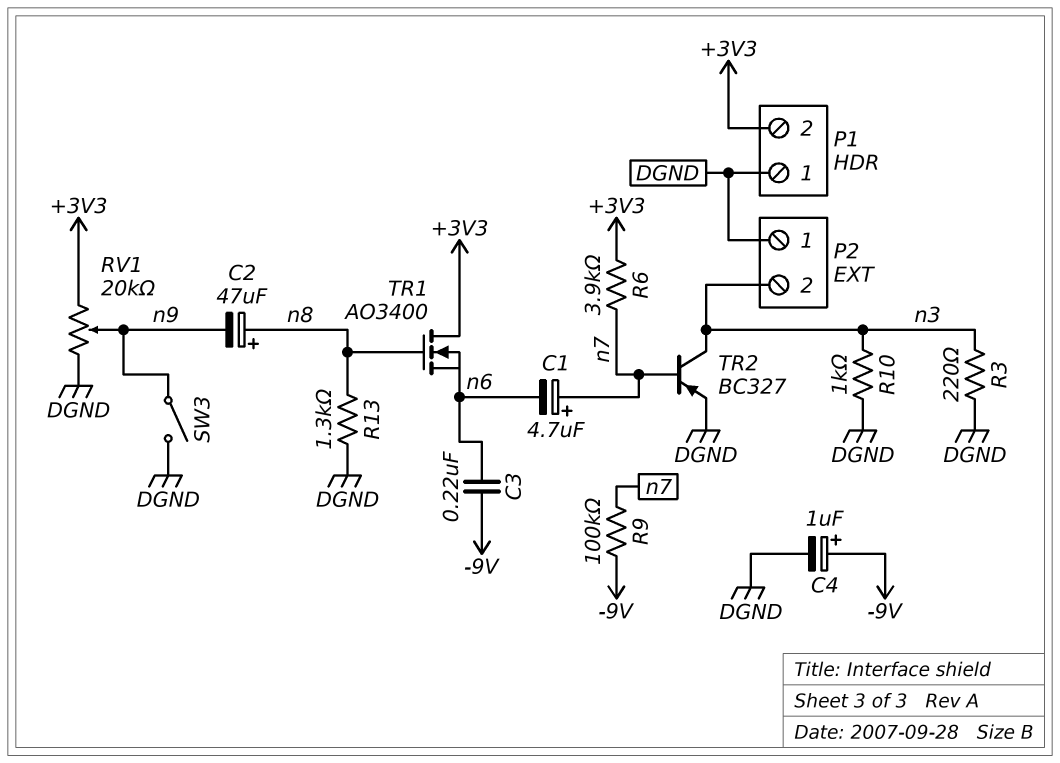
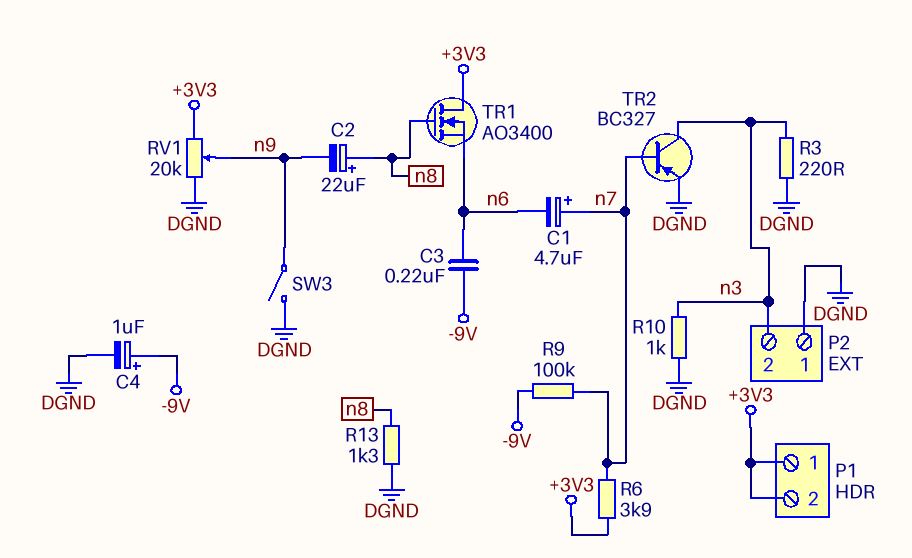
C2: 47uF (plus n8, minus n9) -> 22uF (plus n8, minus n9)
P1 pin 1: DGND -> +3V3

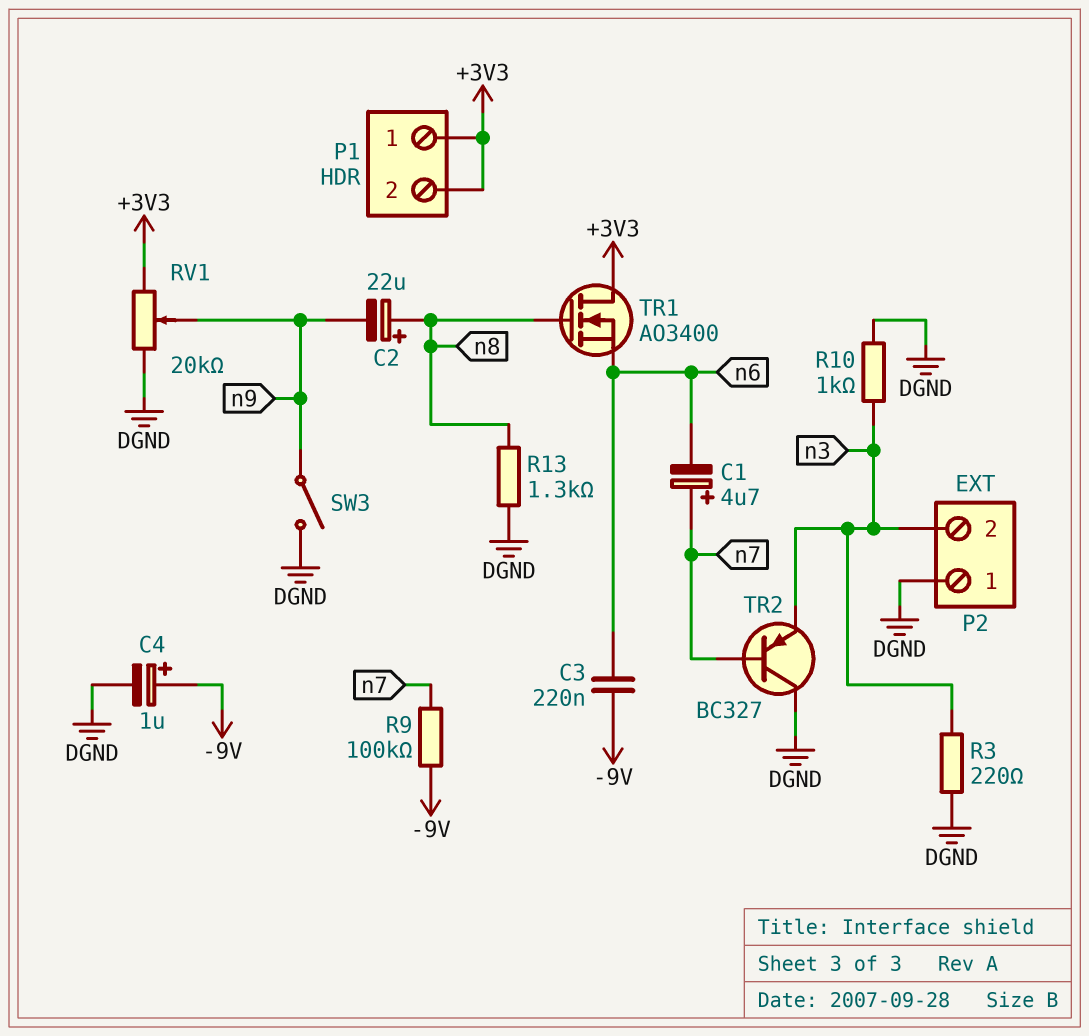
R6: 3.9k (+3V3, n7) -> none
TR2: PNP BC327 (B n7, C n3, E DGND) -> PNP BC327 (B n7, C DGND, E n3)

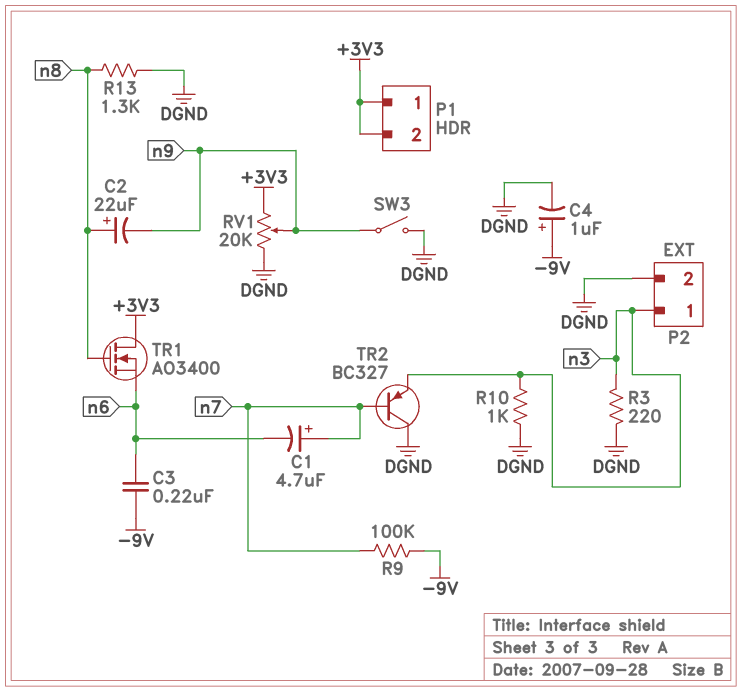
P2 pin 1: DGND -> n3
P2 pin 2: n3 -> DGND

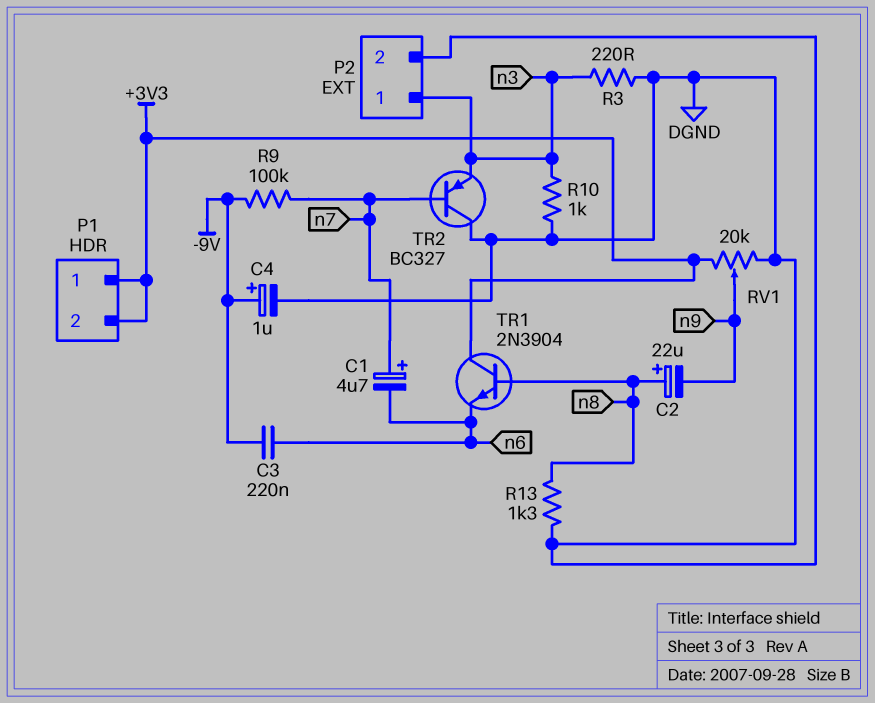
SW3: switch (DGND, n9) -> none
TR1: NMOS AO3400 (G n8, D +3V3, S n6) -> NPN 2N3904 (B n8, C +3V3, E n6)

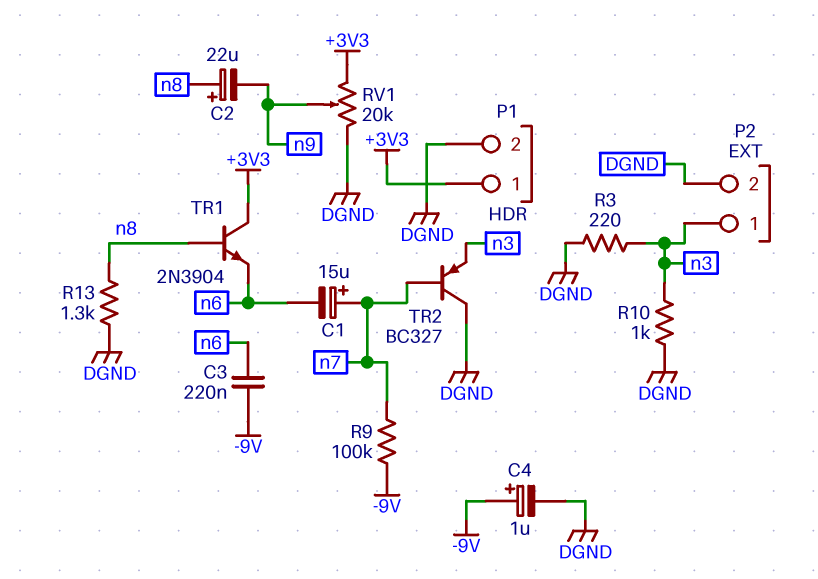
C1: 4.7uF (plus n7, minus n6) -> 15uF (plus n7, minus n6)
P1 pin 2: +3V3 -> DGND

